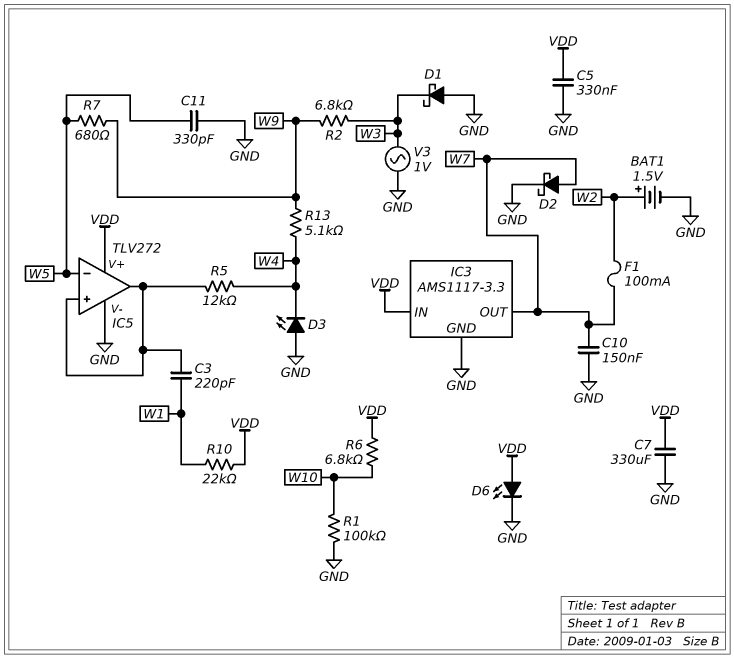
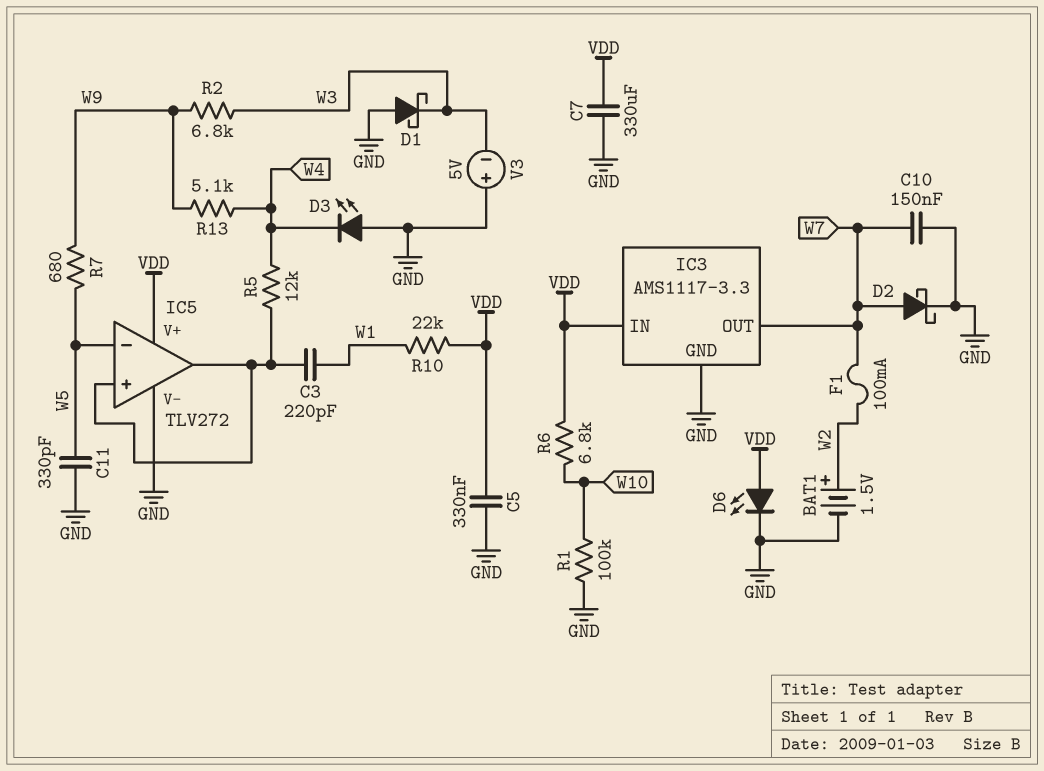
V3: AC 1V (GND, W3) -> 5V (plus GND, minus W3)

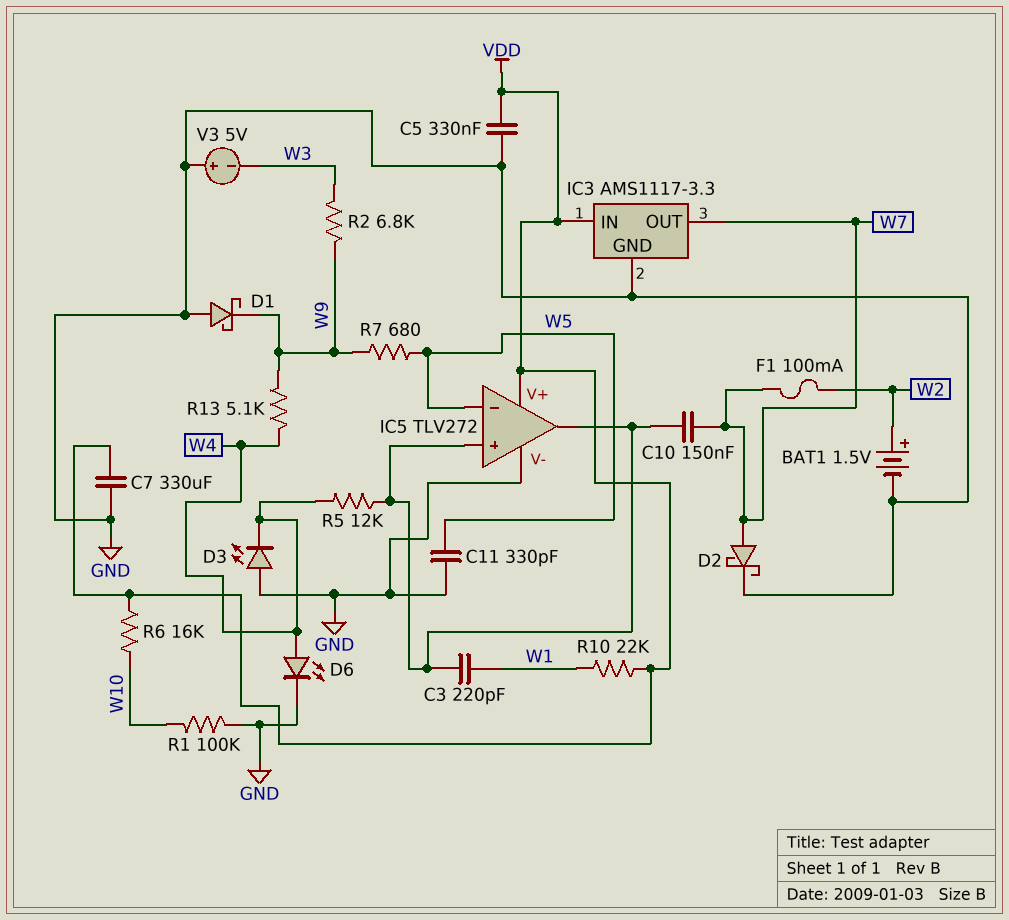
C10: 150nF (GND, W7) -> 150nF (IC5/in+, W7)
D1: schottky (A GND, K W3) -> schottky (A GND, K W9)
D6: LED (A VDD, K GND) -> LED (A W4, K GND)
R6: 6.8k (VDD, W10) -> 16k (VDD, W10)

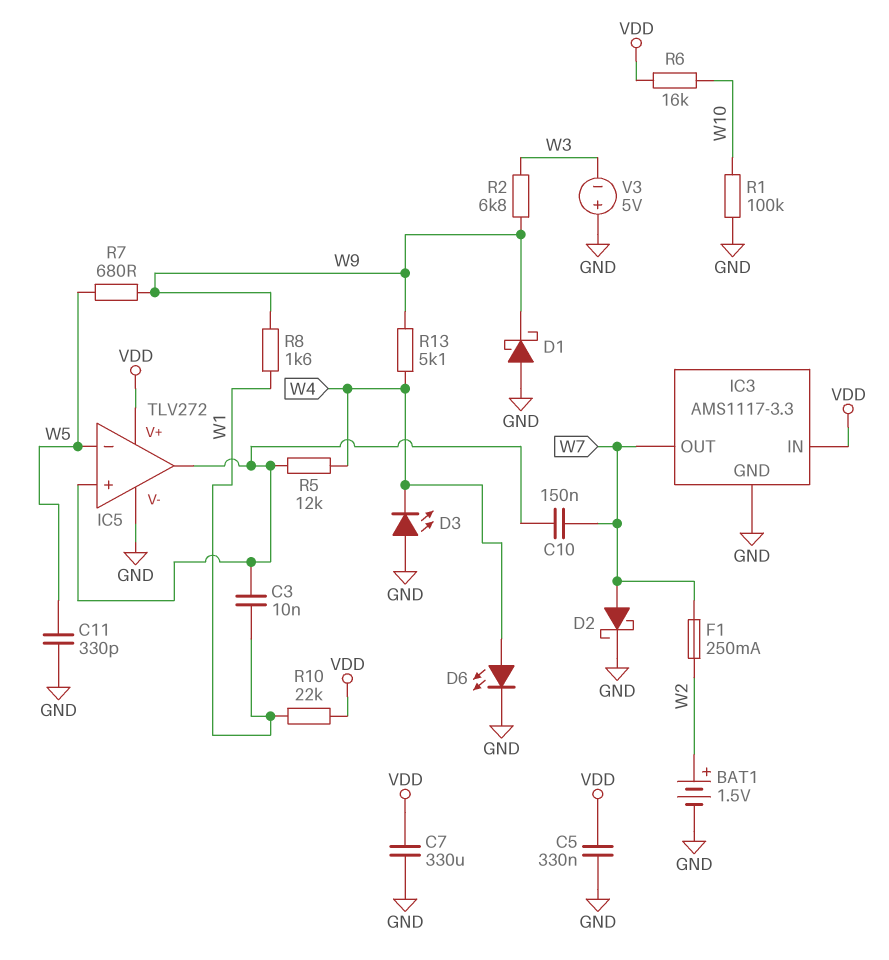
C3: 220pF (IC5/in+, W1) -> 10nF (IC5/in+, W1)
F1: 100mA (W2, W7) -> 250mA (W2, W7)
R8: none -> 1.6k (W1, W9)

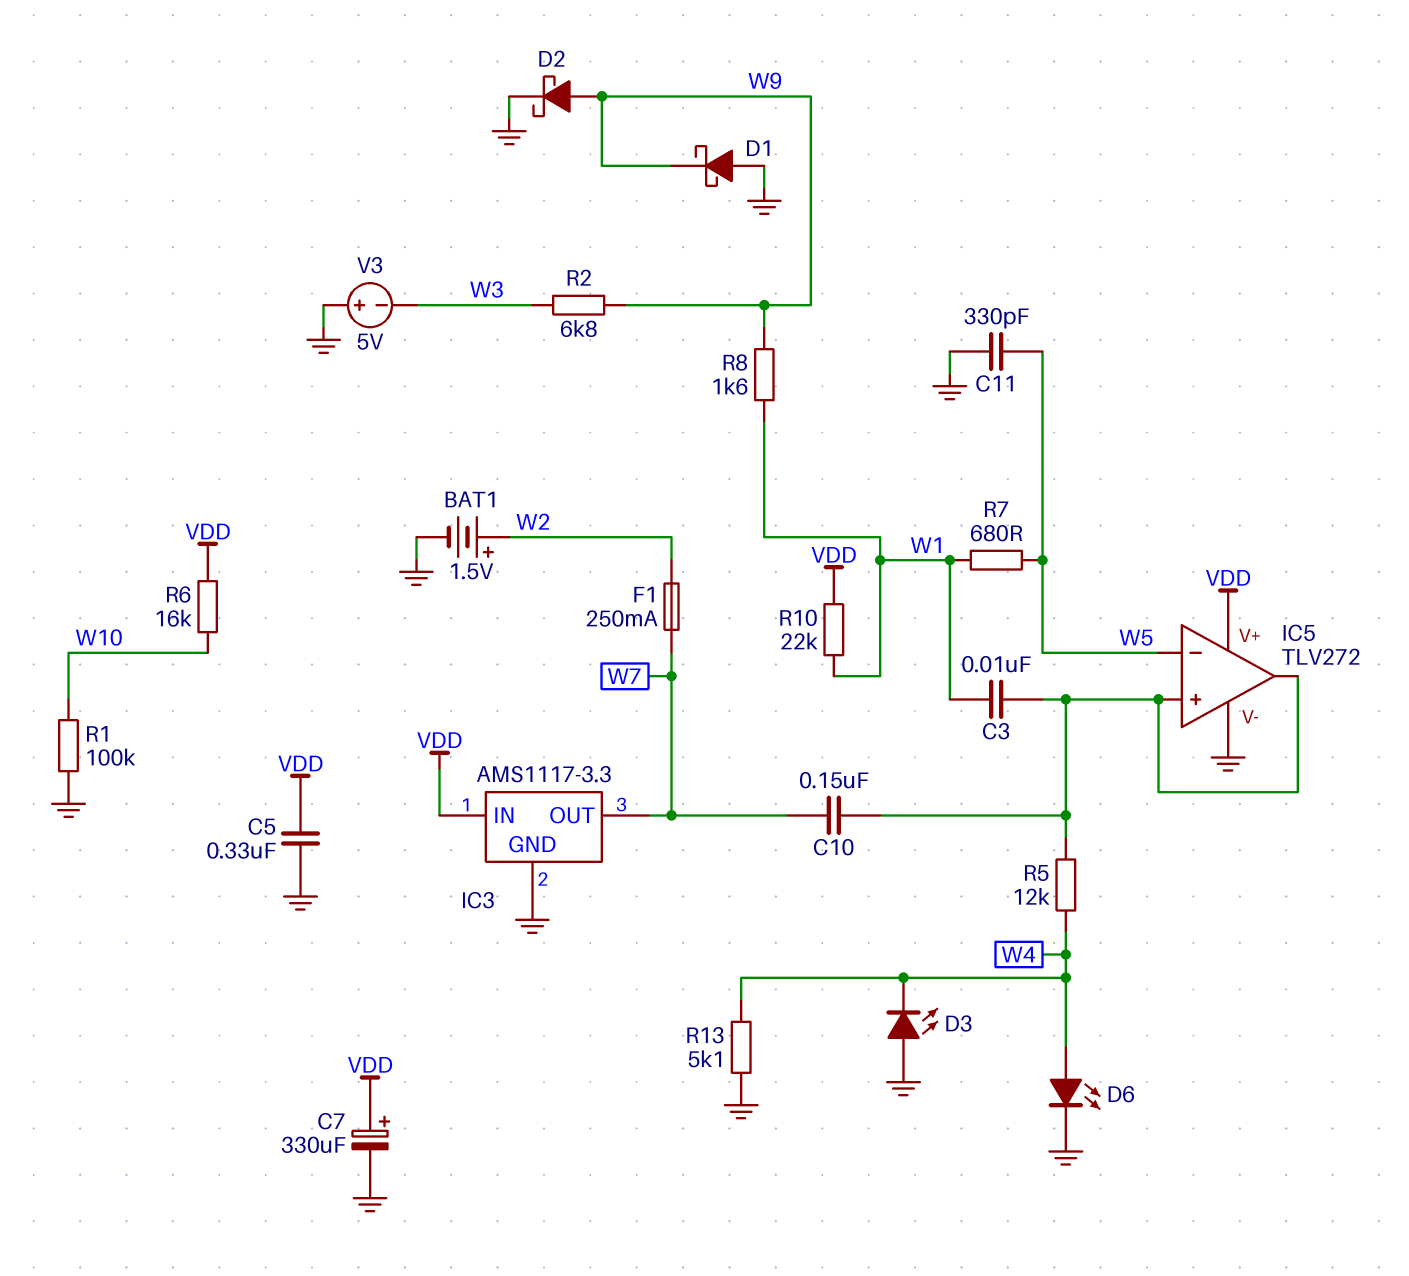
C7: 330uF (GND, VDD) -> 330uF (plus VDD, minus GND)
D2: schottky (A W7, K GND) -> schottky (A W9, K GND)
R7: 680 (W5, W9) -> 680 (W1, W5)
R13: 5.1k (W4, W9) -> 5.1k (GND, W4)

